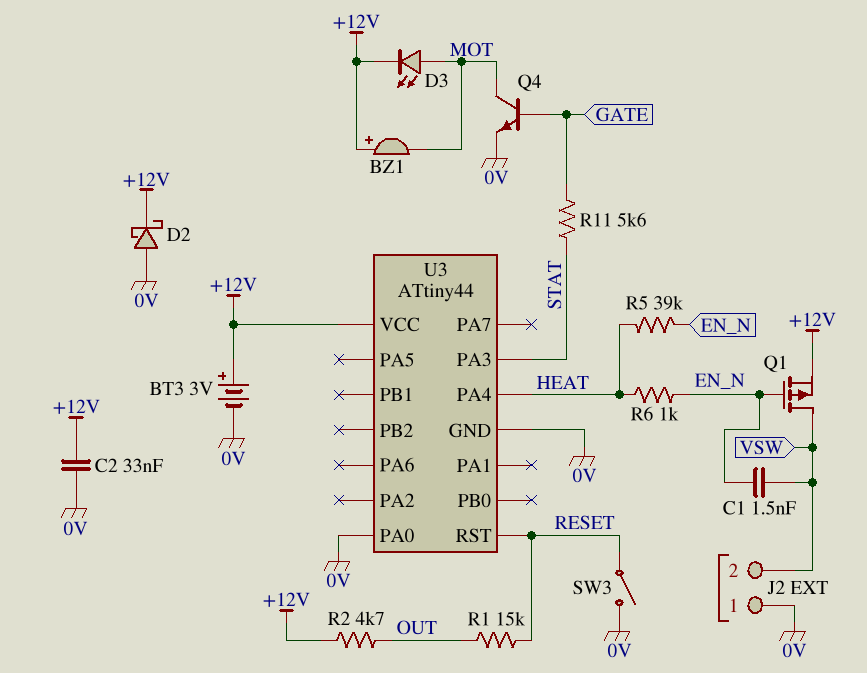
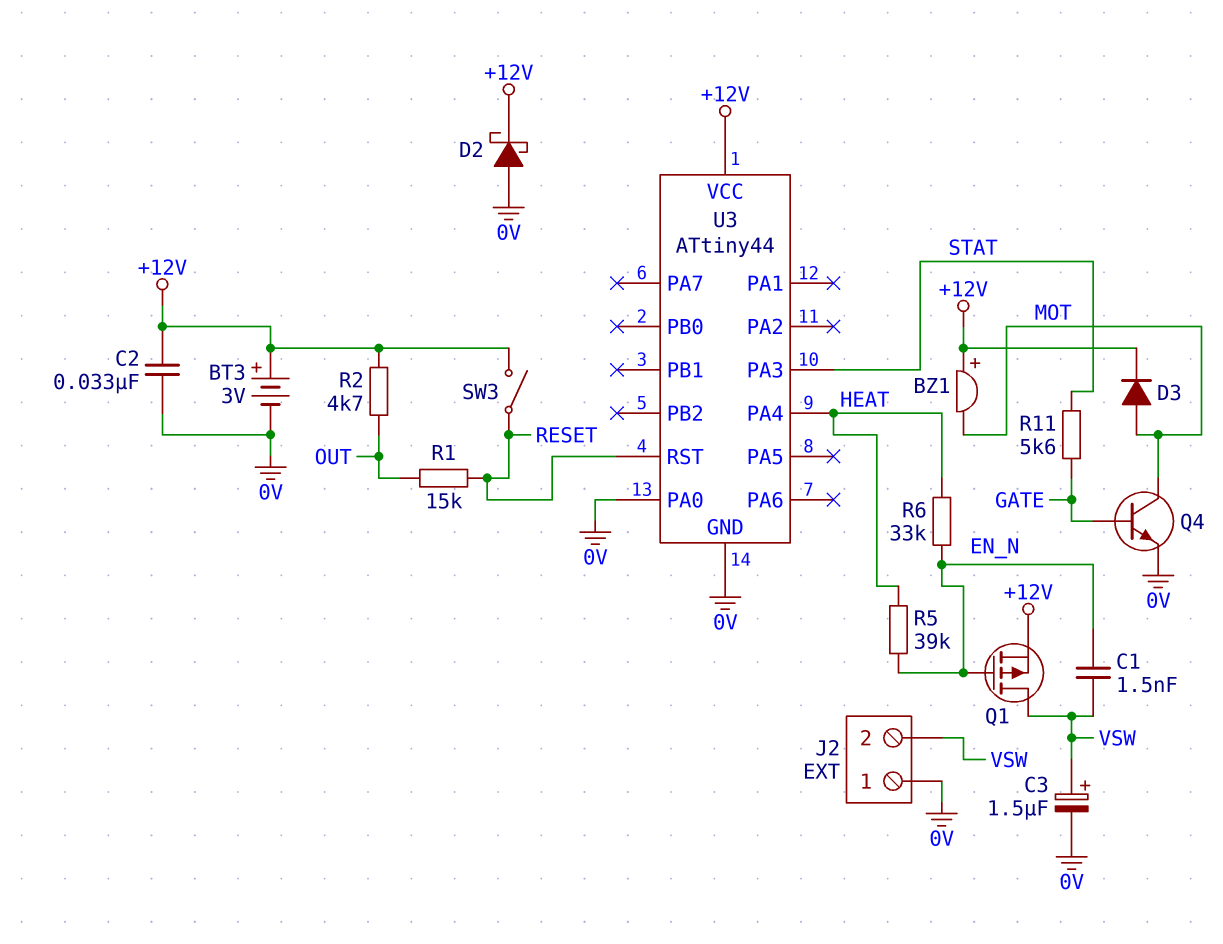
C3: none -> 1.5uF (plus VSW, minus 0V)
D3: LED (A MOT, K +12V) -> diode (A MOT, K +12V)
R6: 1k (EN_N, HEAT) -> 33k (EN_N, HEAT)
SW3: switch (0V, RESET) -> switch (+12V, RESET)

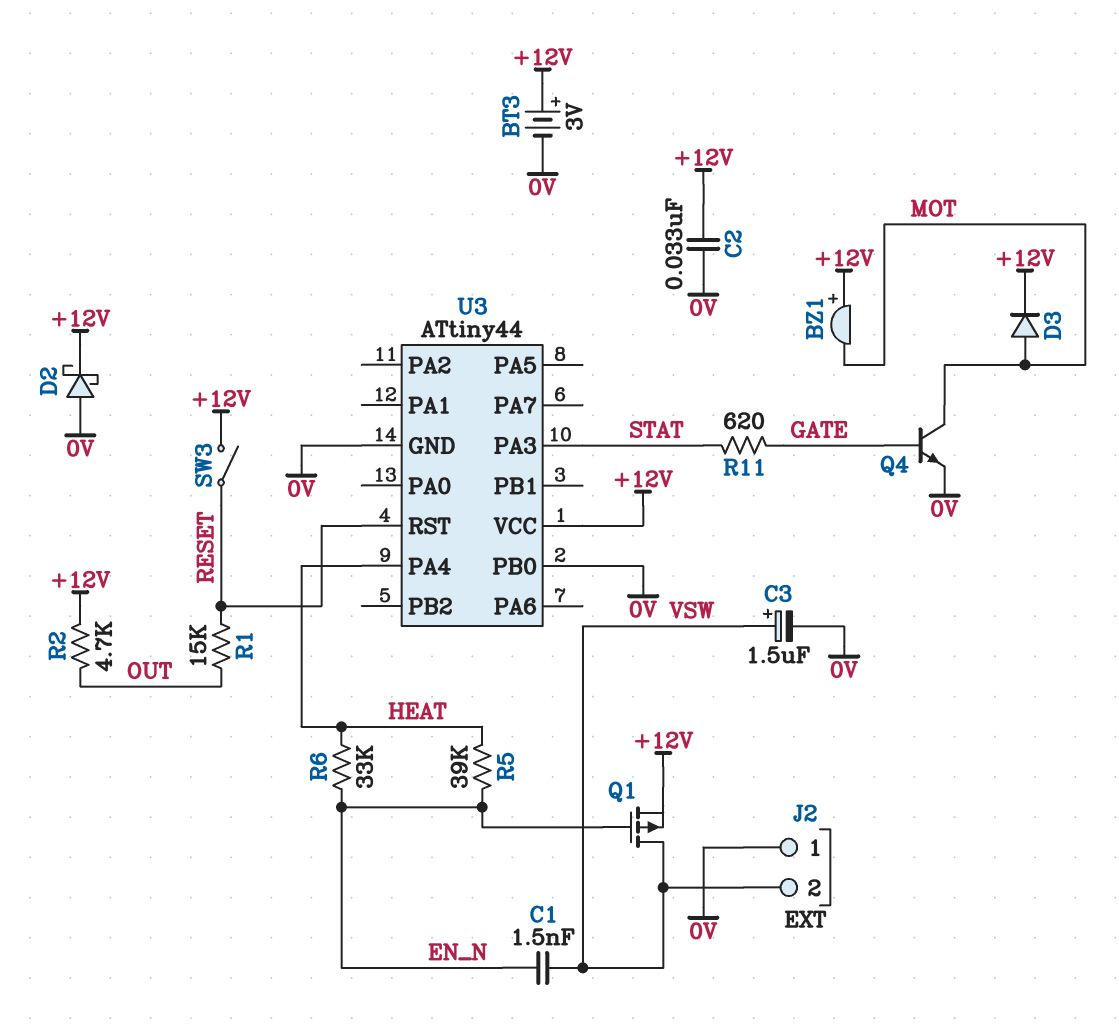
R11: 5.6k (GATE, STAT) -> 620 (GATE, STAT)
U3 pin PA0: 0V -> none
U3 pin PB0: none -> 0V

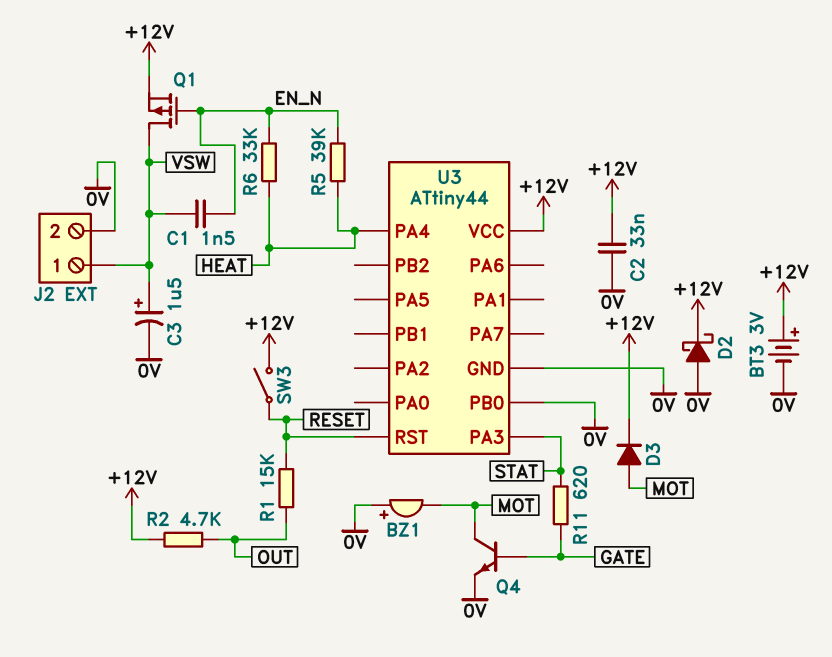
BZ1: buzzer (plus +12V, minus MOT) -> buzzer (plus 0V, minus MOT)
J2 pin 1: 0V -> VSW
J2 pin 2: VSW -> 0V

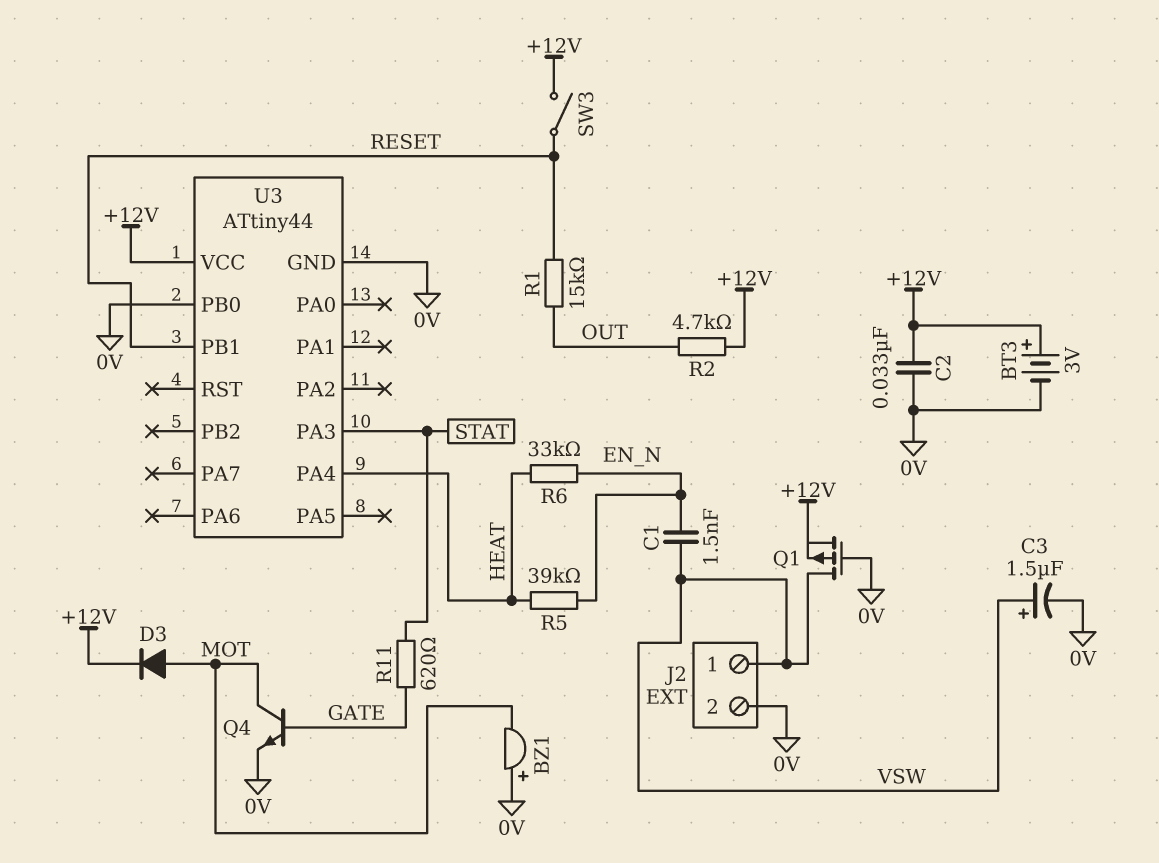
D2: schottky (A 0V, K +12V) -> none
Q1: PMOS (G EN_N, D VSW, S +12V) -> PMOS (G 0V, D VSW, S +12V)
U3 pin PB1: none -> RESET
U3 pin RST: RESET -> none

